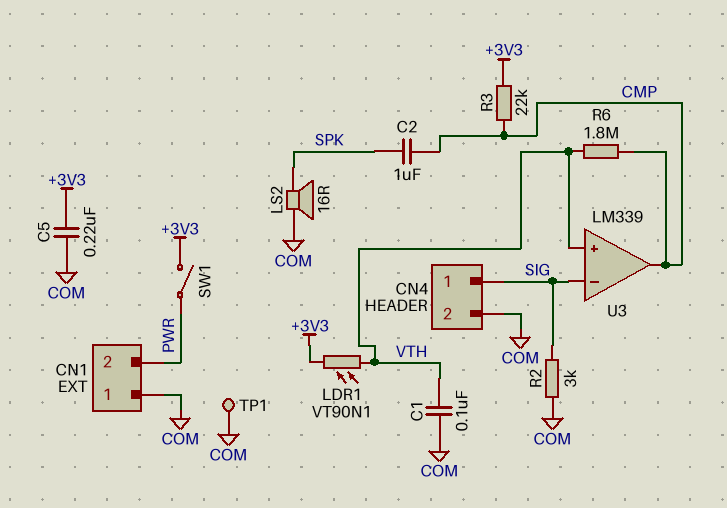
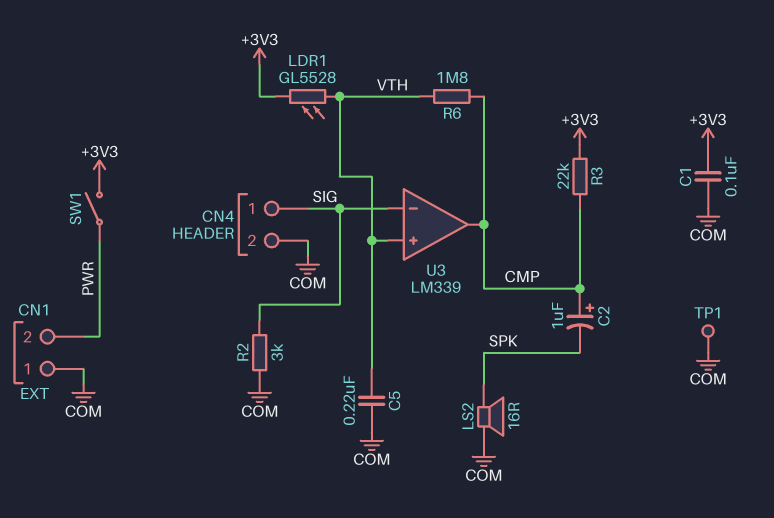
C1: 100nF (COM, VTH) -> 100nF (+3V3, COM)
C2: 1uF (CMP, SPK) -> 1uF (plus CMP, minus SPK)
C5: 220nF (+3V3, COM) -> 220nF (COM, VTH)
LDR1: VT90N1 (+3V3, VTH) -> GL5528 (+3V3, VTH)

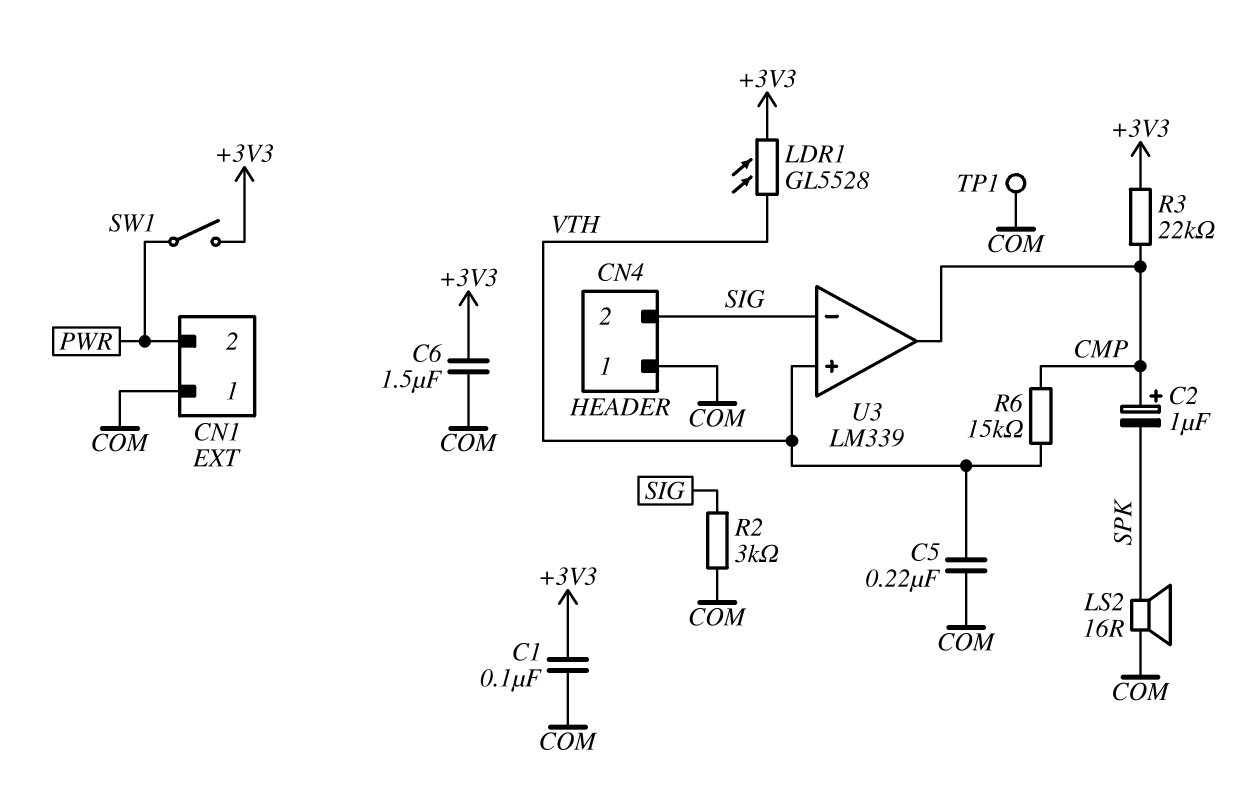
C6: none -> 1.5uF (+3V3, COM)
CN4 pin 1: SIG -> COM
CN4 pin 2: COM -> SIG
R6: 1.8M (CMP, VTH) -> 15k (CMP, VTH)

